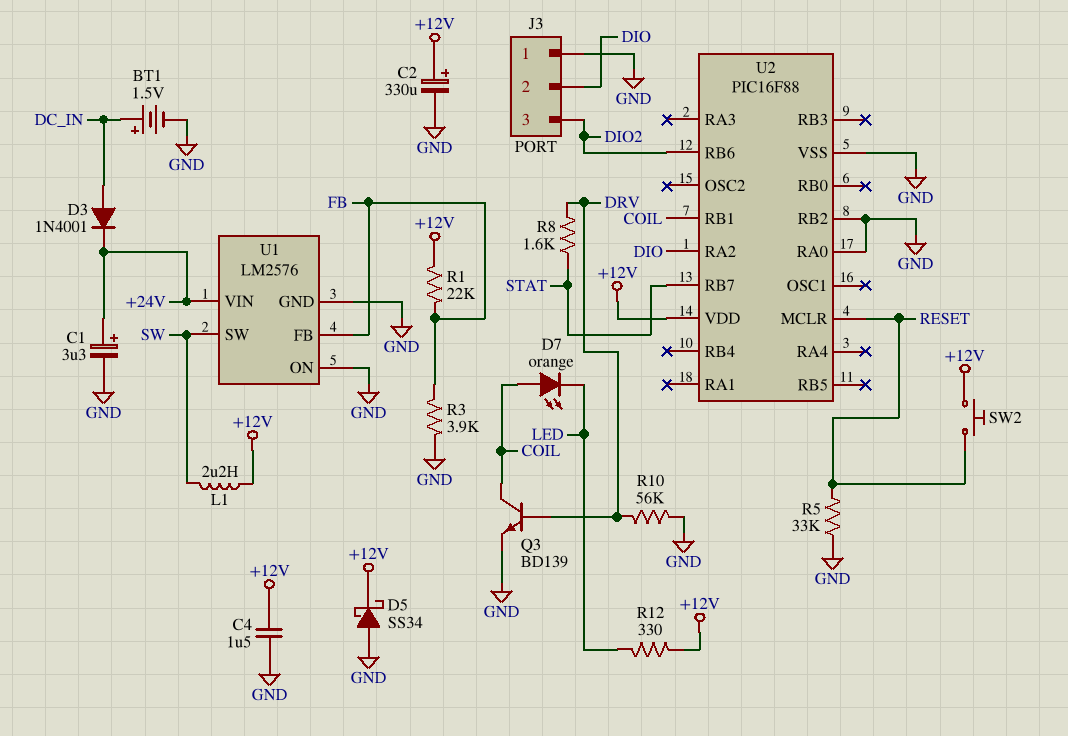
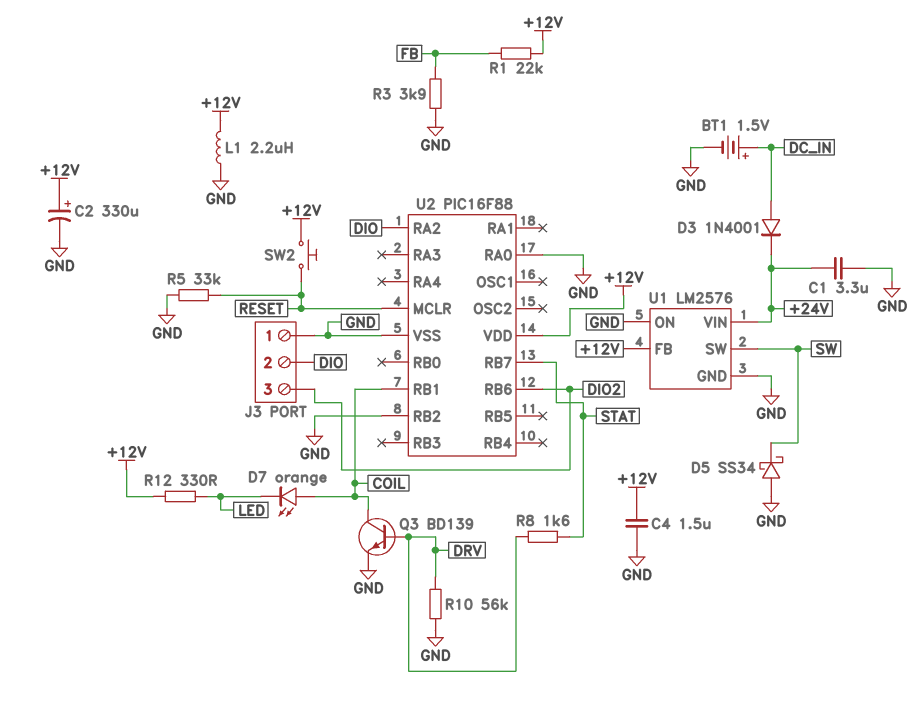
C1: 3.3uF (plus +24V, minus GND) -> 3.3uF (+24V, GND)
D5: schottky SS34 (A GND, K +12V) -> schottky SS34 (A GND, K SW)
L1: 2.2uH (+12V, SW) -> 2.2uH (+12V, GND)
U1 pin FB: FB -> +12V

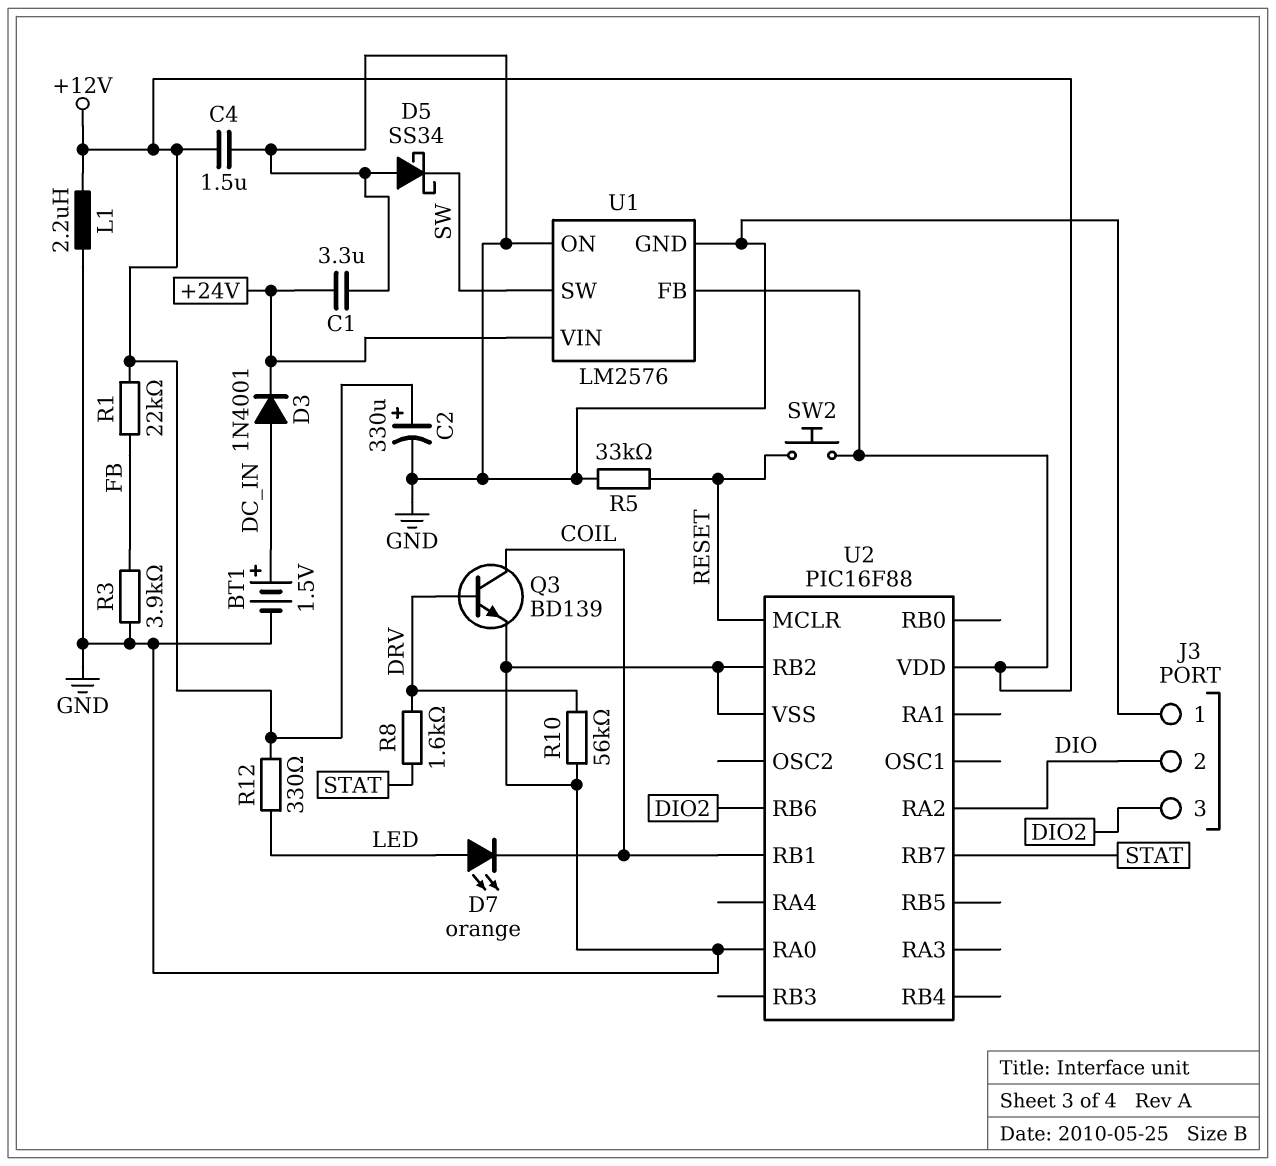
D7: LED orange (A COIL, K LED) -> LED orange (A LED, K COIL)

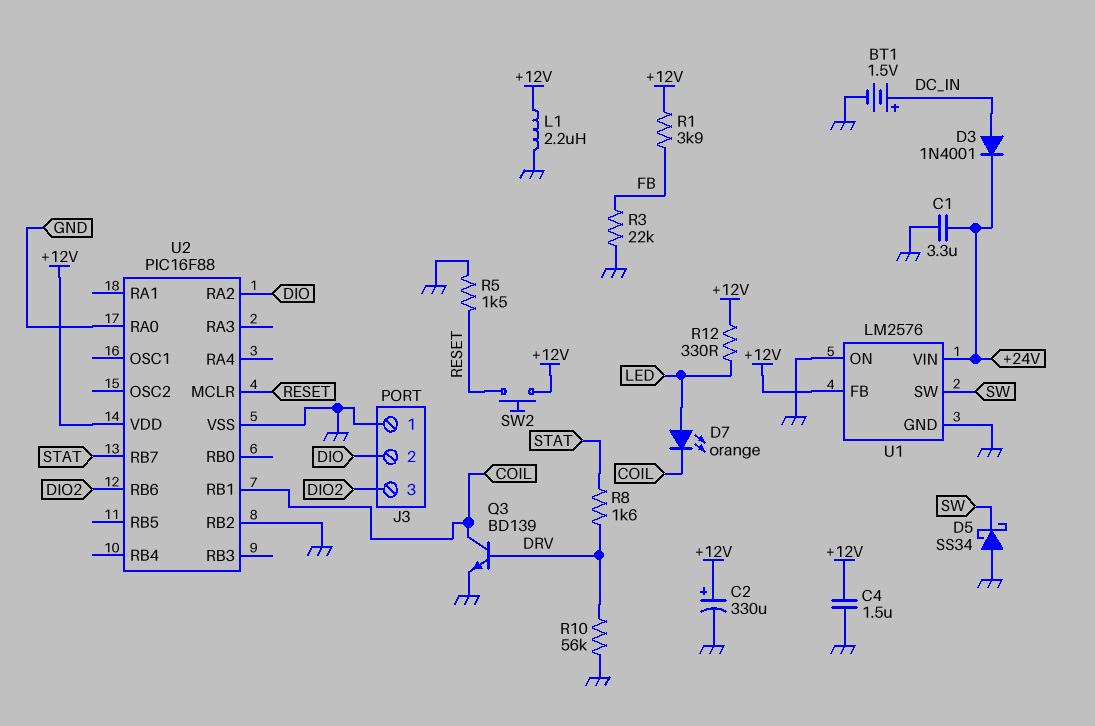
R1: 22k (+12V, FB) -> 3.9k (+12V, FB)
R3: 3.9k (FB, GND) -> 22k (FB, GND)
R5: 33k (GND, RESET) -> 1.5k (GND, RESET)

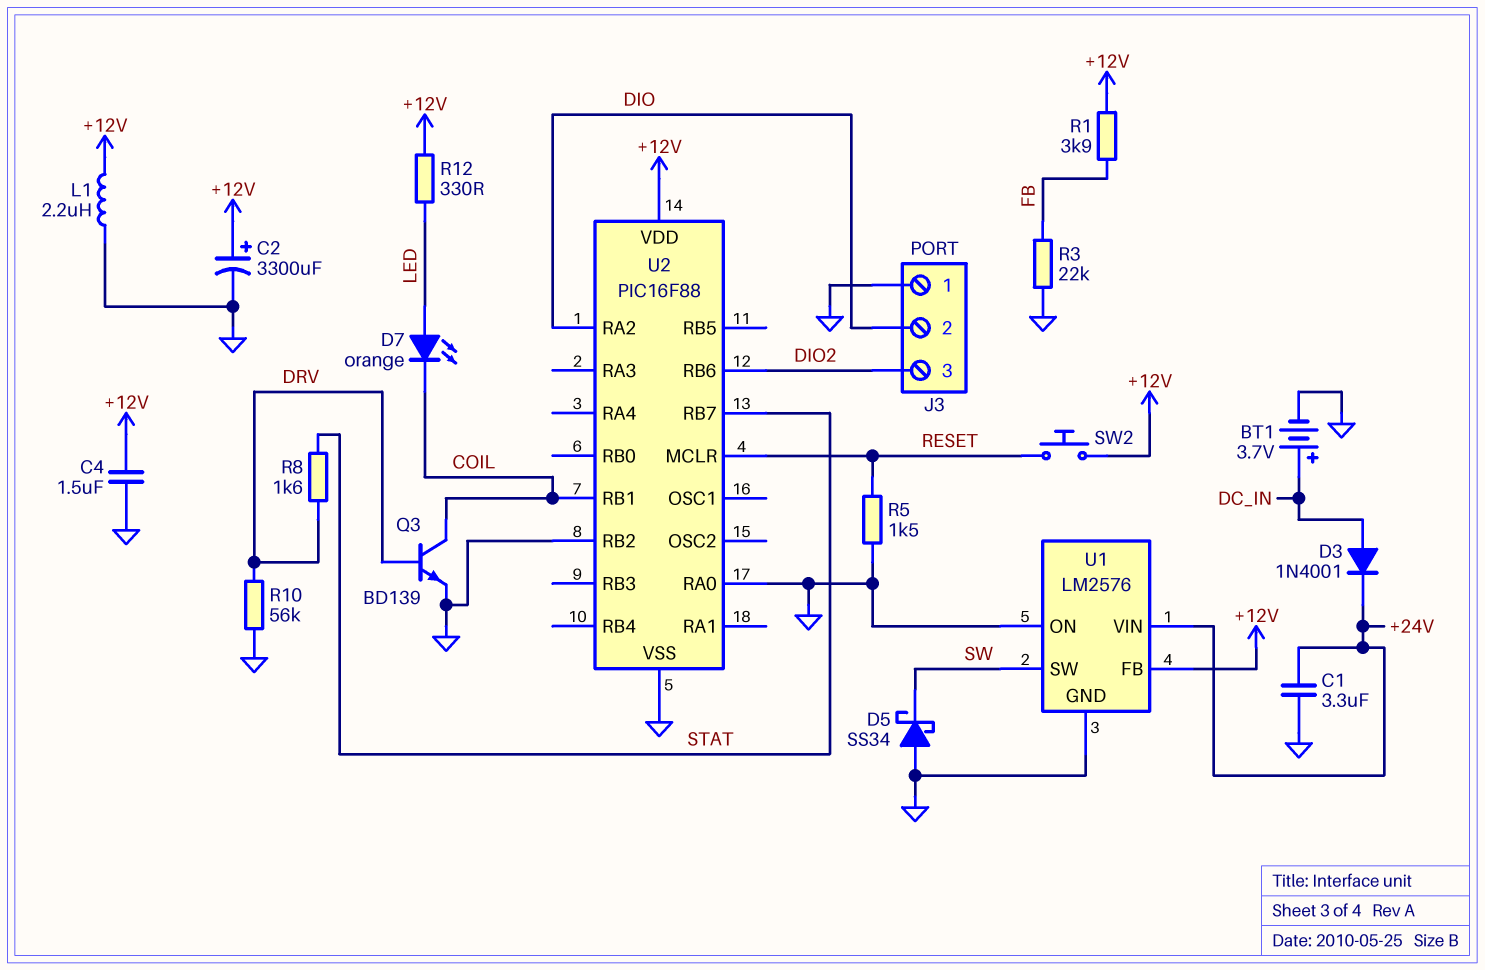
BT1: 1.5V (plus DC_IN, minus GND) -> 3.7V (plus DC_IN, minus GND)
C2: 330uF (plus +12V, minus GND) -> 3300uF (plus +12V, minus GND)

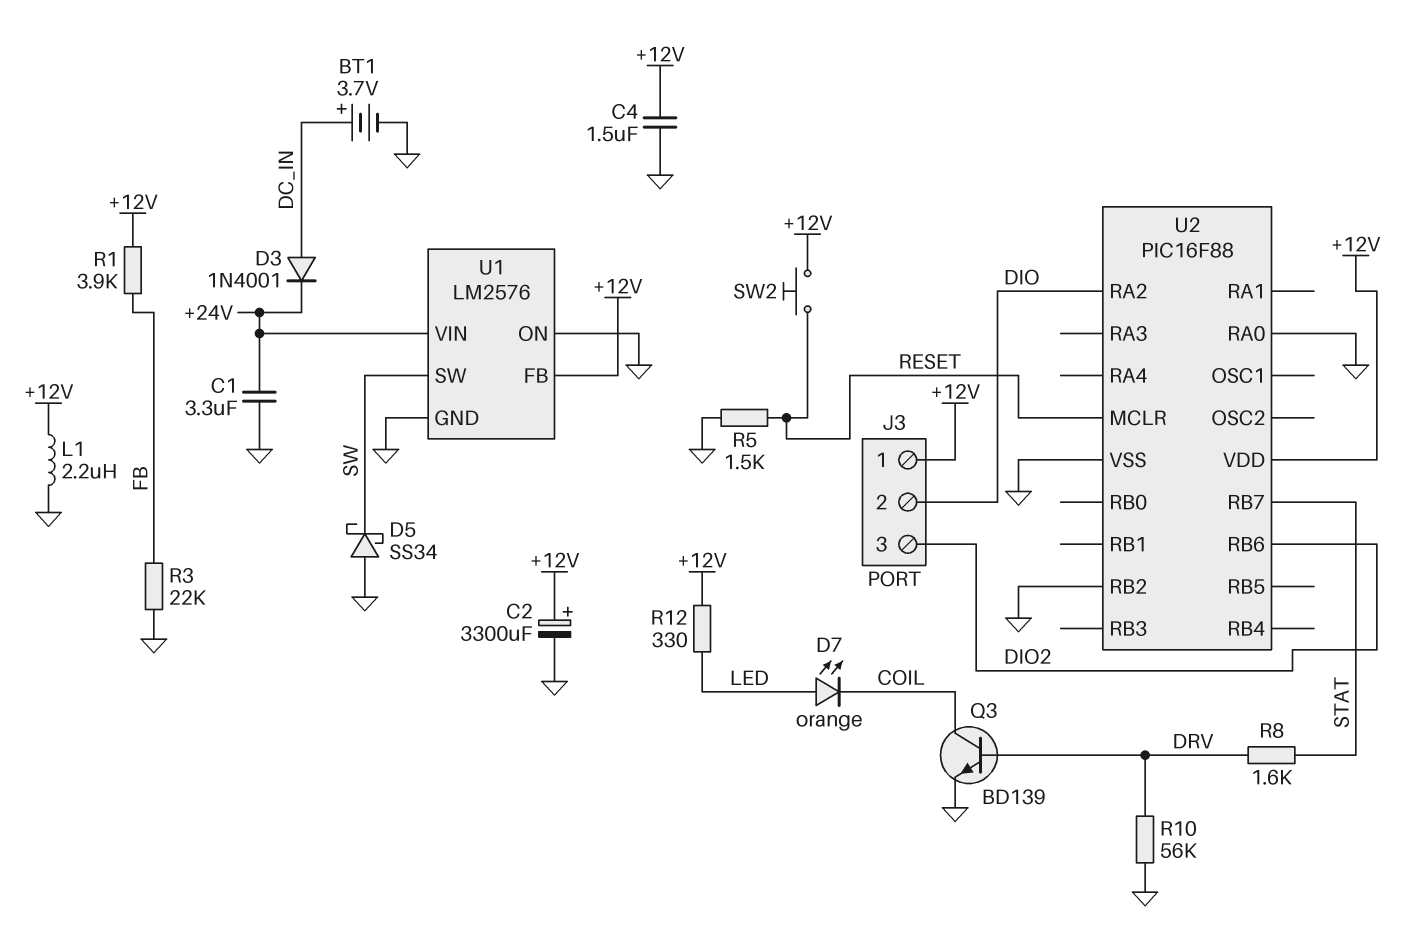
J3 pin 1: GND -> +12V
U2 pin RB1: COIL -> none

